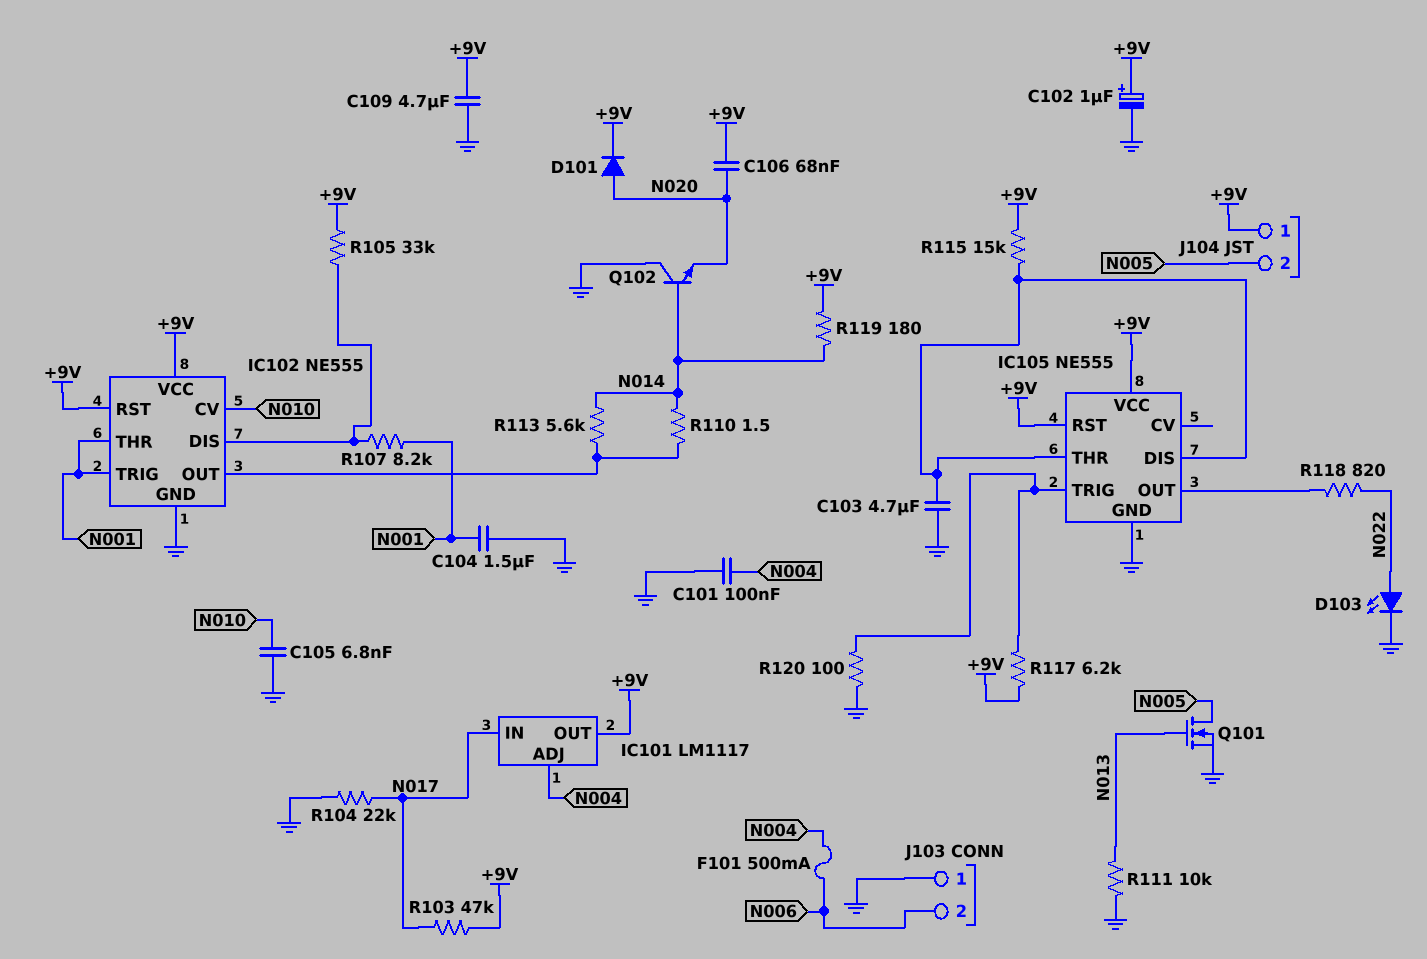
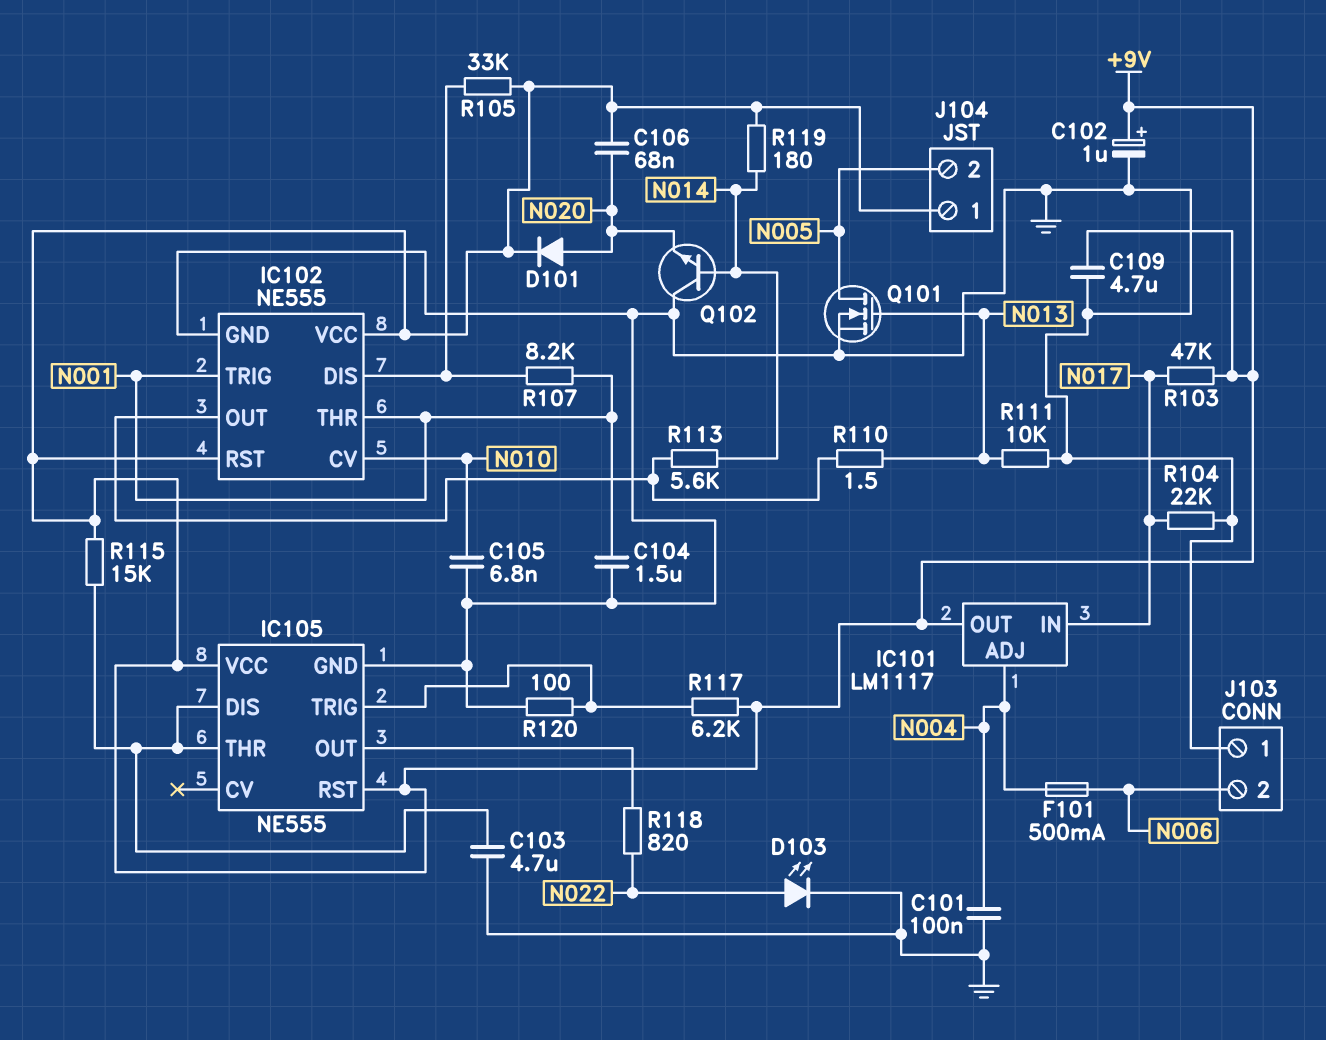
R110: 1.5 (IC102/OUT, N014) -> 1.5 (IC102/OUT, N013)

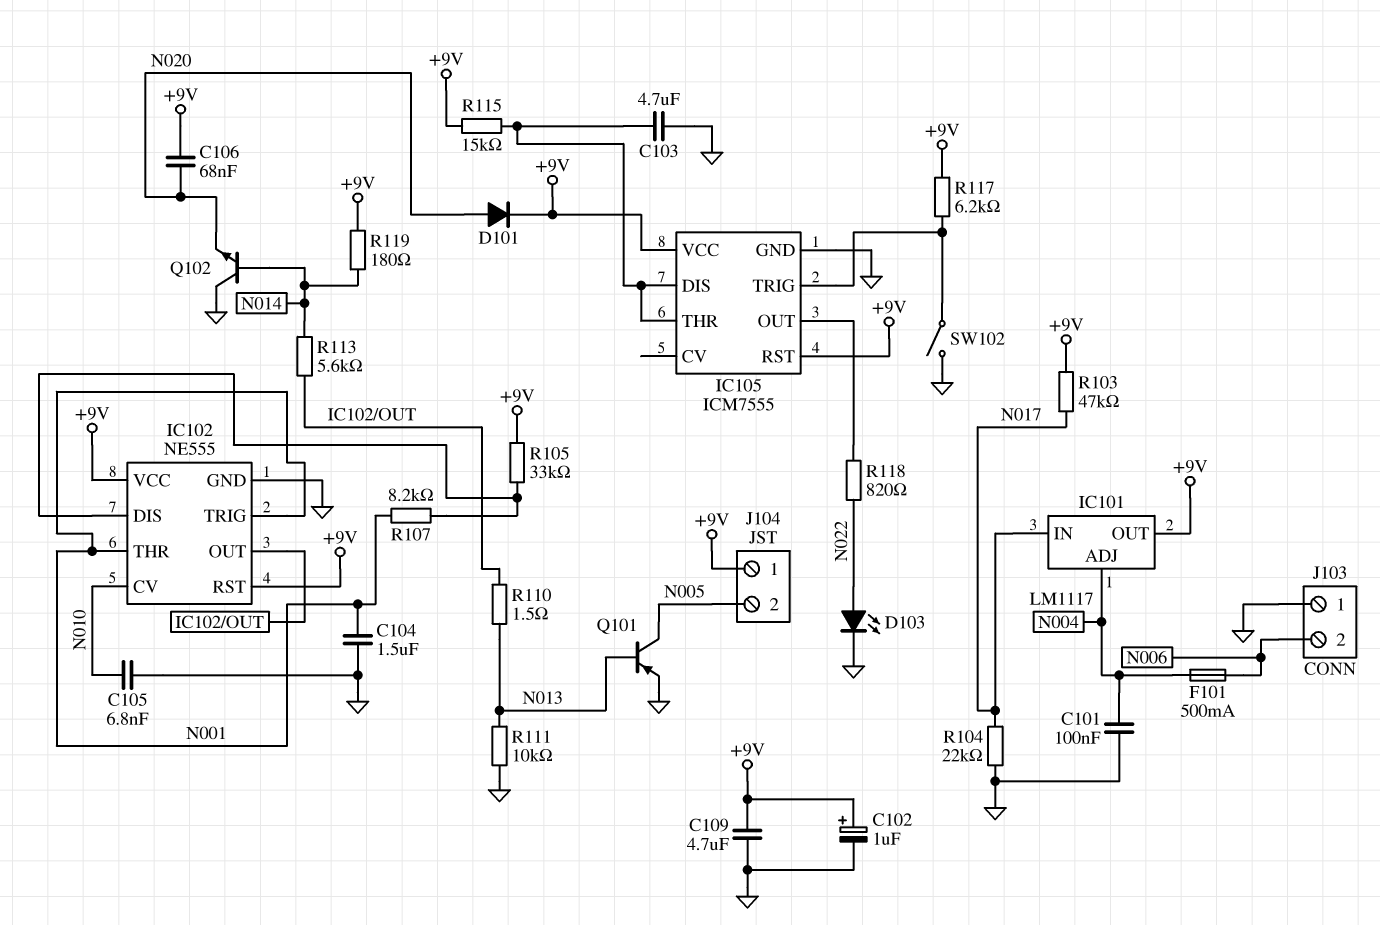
IC105: NE555 -> ICM7555
Q101: NMOS (G N013, D N005, S GND) -> PNP (B N013, C N005, E GND)
R120: 100 (GND, IC105/TRIG) -> none
SW102: none -> switch (GND, IC105/TRIG)

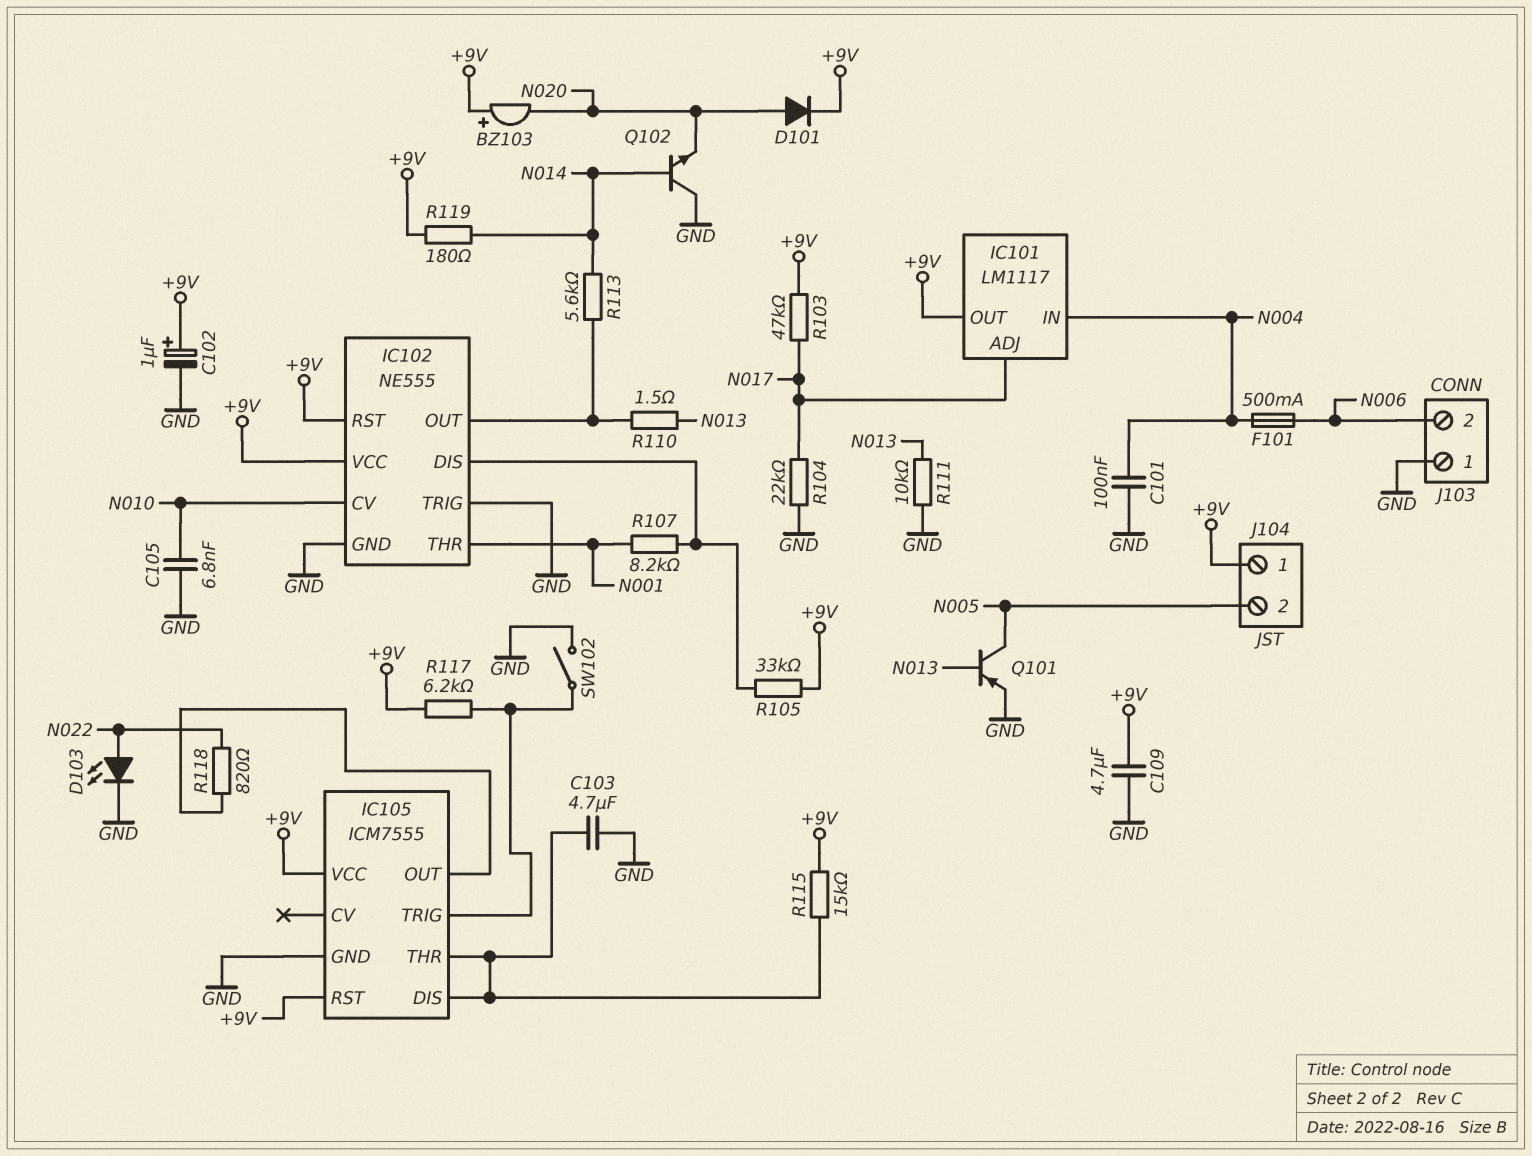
BZ103: none -> buzzer (plus +9V, minus N020)
C104: 1.5uF (GND, N001) -> none
C106: 68nF (+9V, N020) -> none
IC101 pin ADJ: N004 -> N017
IC101 pin IN: N017 -> N004
IC102 pin TRIG: N001 -> GND

